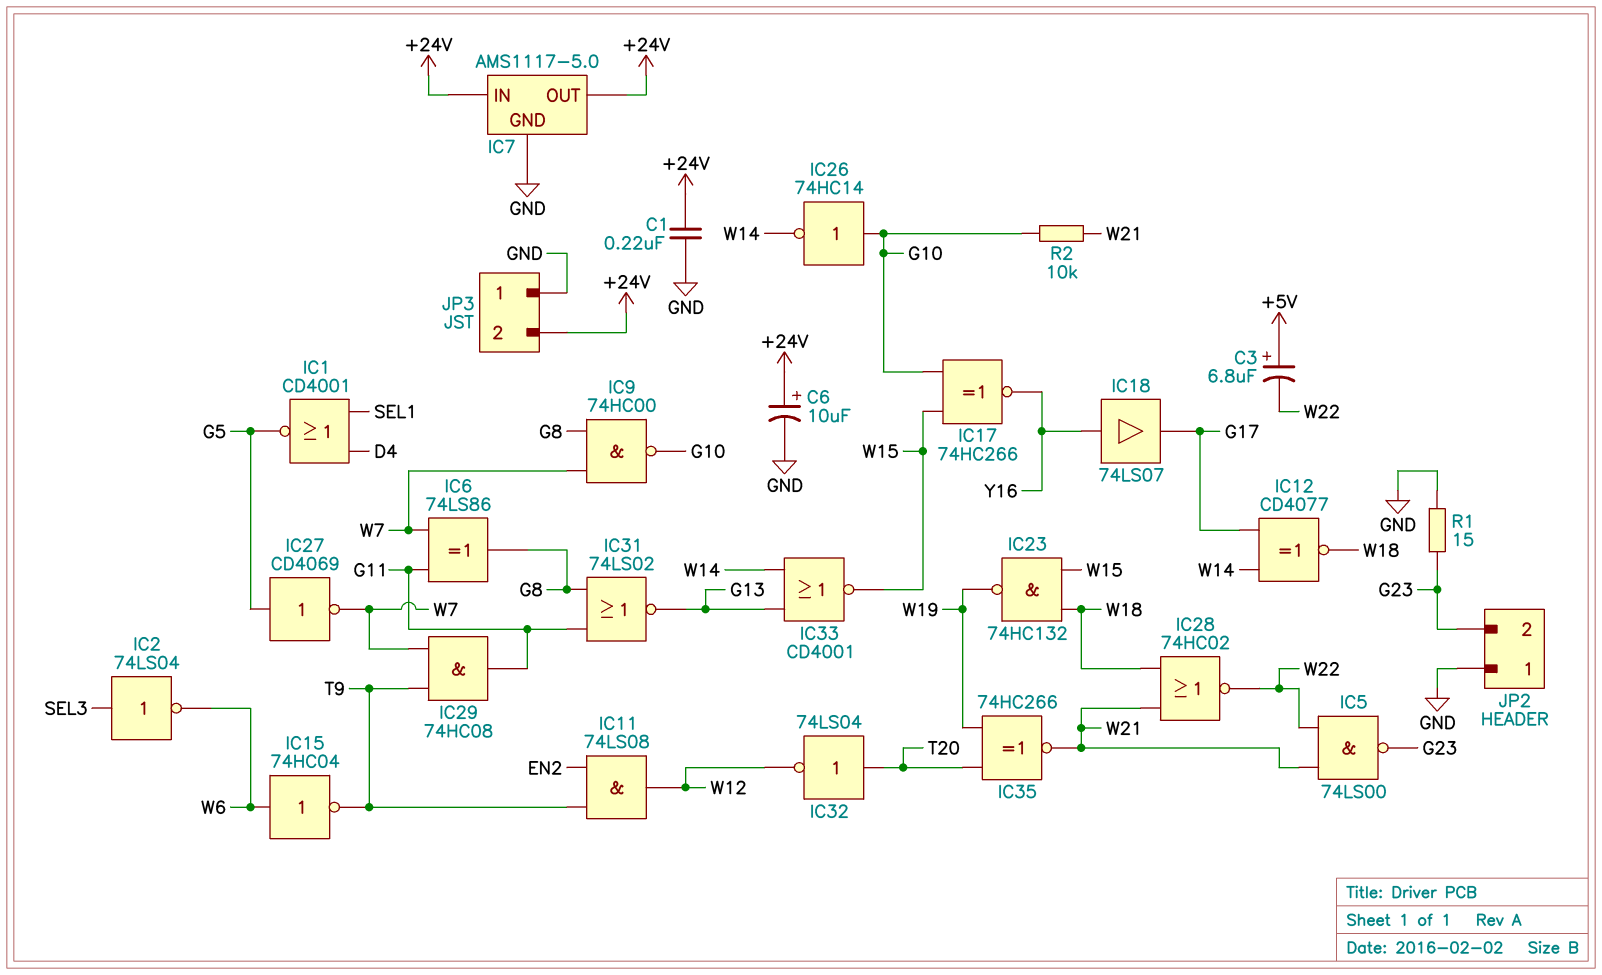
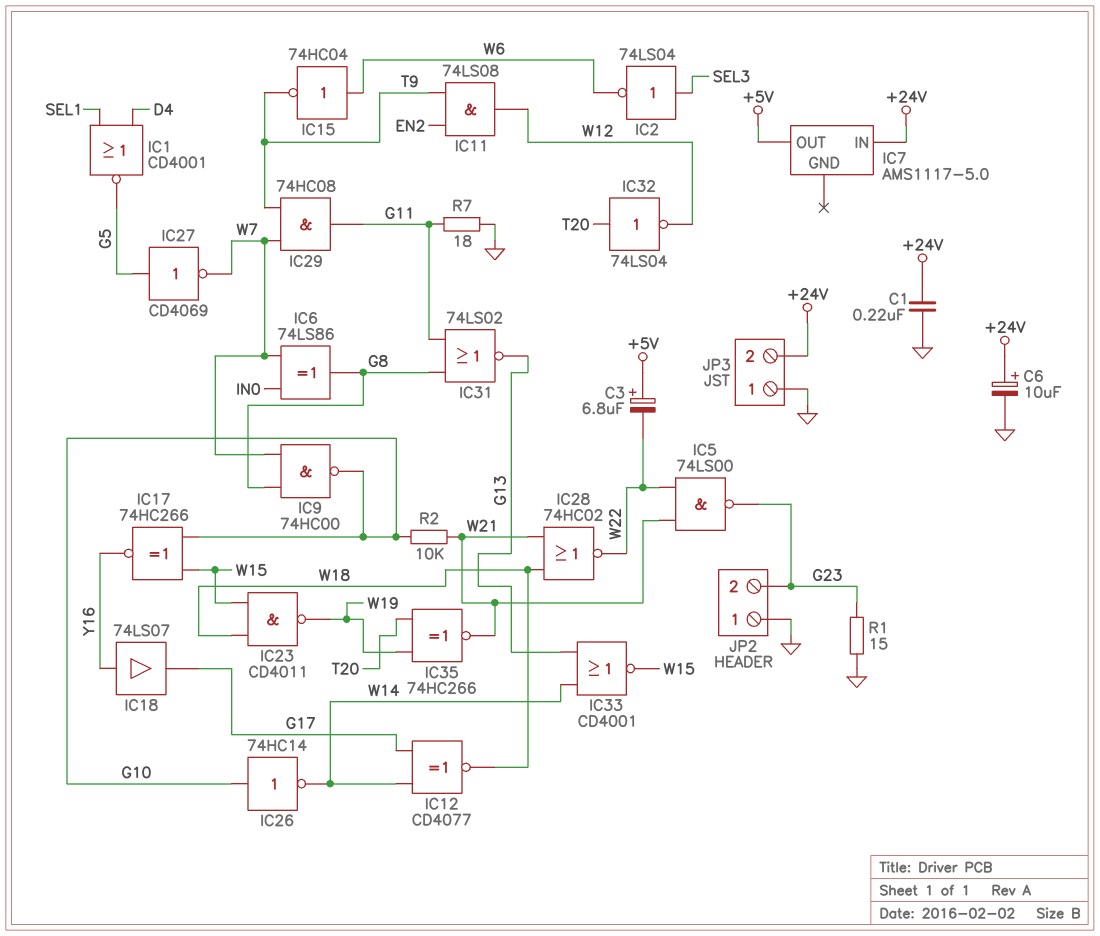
IC6: XOR 74LS86 (in G11, in W7, out G8) -> XOR 74LS86 (in IN0, in W7, out G8)
IC7 pin GND: GND -> none
IC7 pin OUT: +24V -> +5V
IC23: NAND 74HC132 (in W15, in W18, out W19) -> NAND CD4011 (in W15, in W18, out W19)
R7: none -> 18 (G11, GND)

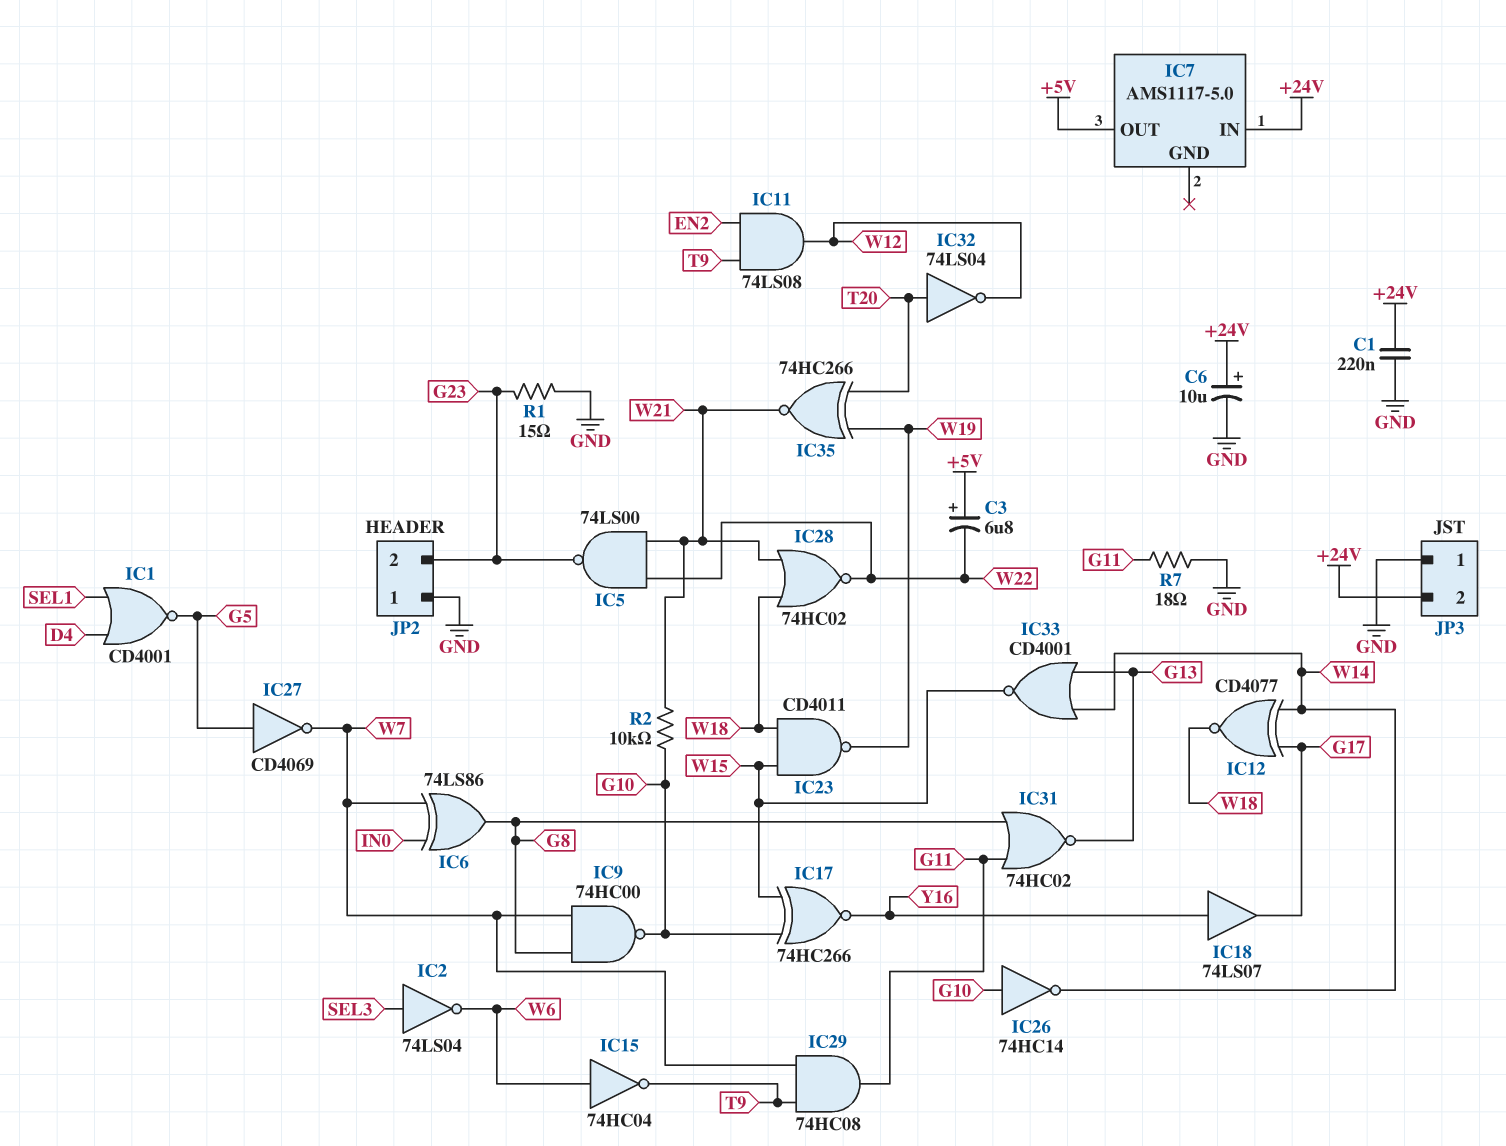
IC31: NOR 74LS02 (in G8, in G11, out G13) -> NOR 74HC02 (in G8, in G11, out G13)

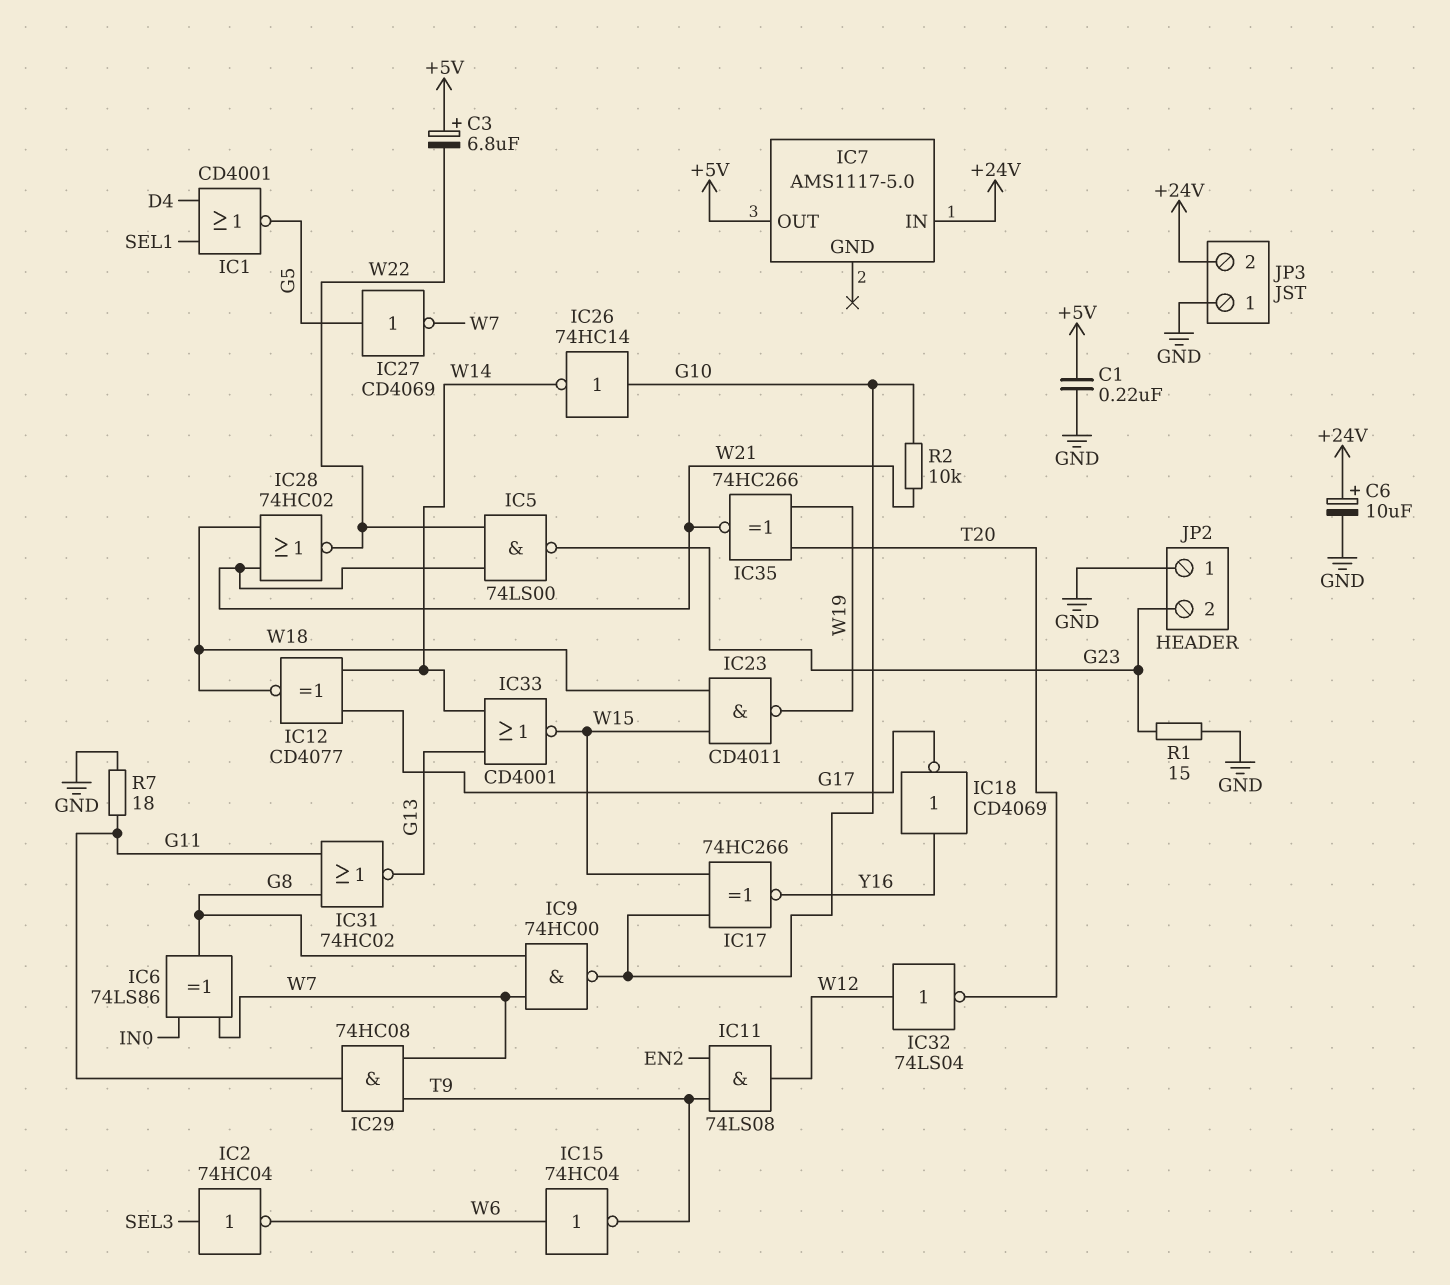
C1: 220nF (+24V, GND) -> 220nF (+5V, GND)
IC2: NOT 74LS04 (in SEL3, out W6) -> NOT 74HC04 (in SEL3, out W6)
IC18: buffer 74LS07 (in Y16, out G17) -> NOT CD4069 (in Y16, out G17)
IC32: NOT 74LS04 (in T20, out W12) -> NOT 74LS04 (in W12, out T20)

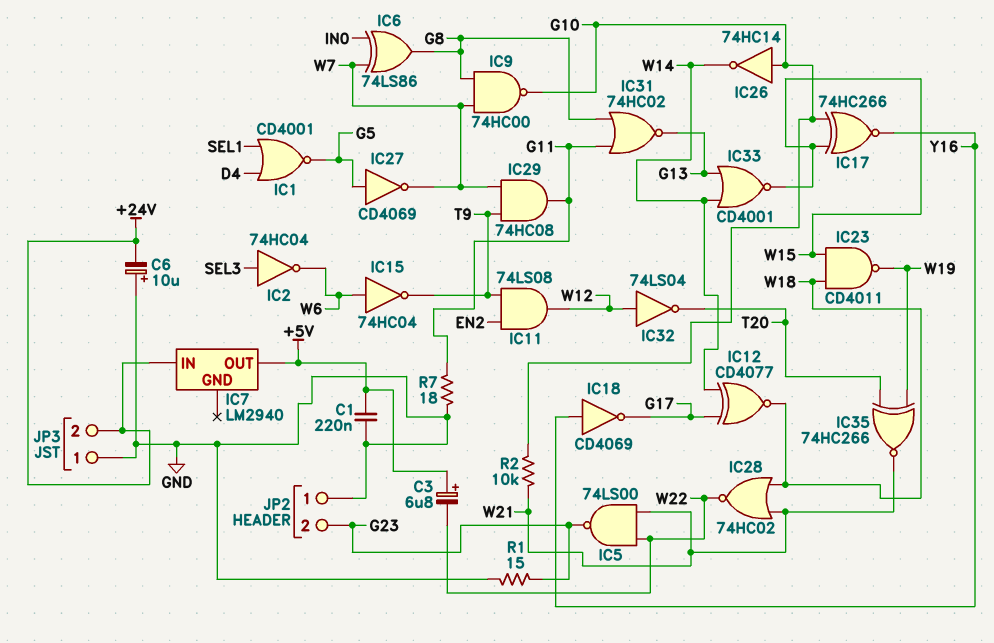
C6: 10uF (plus +24V, minus GND) -> 10uF (plus GND, minus +24V)
IC7: AMS1117-5.0 -> LM2940

